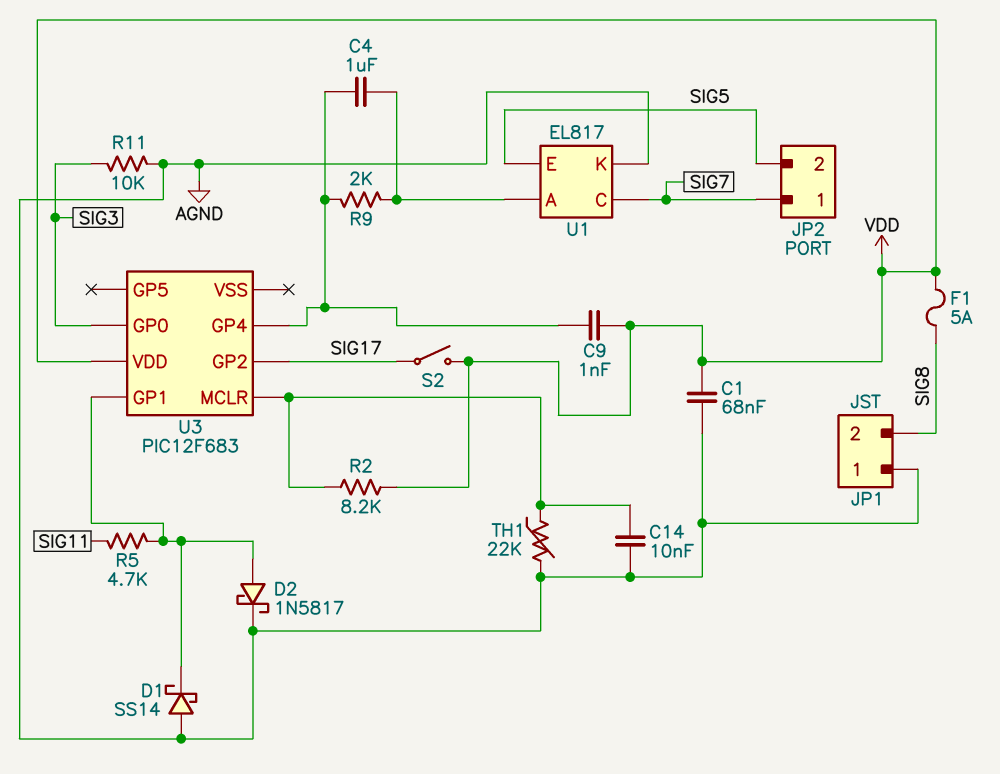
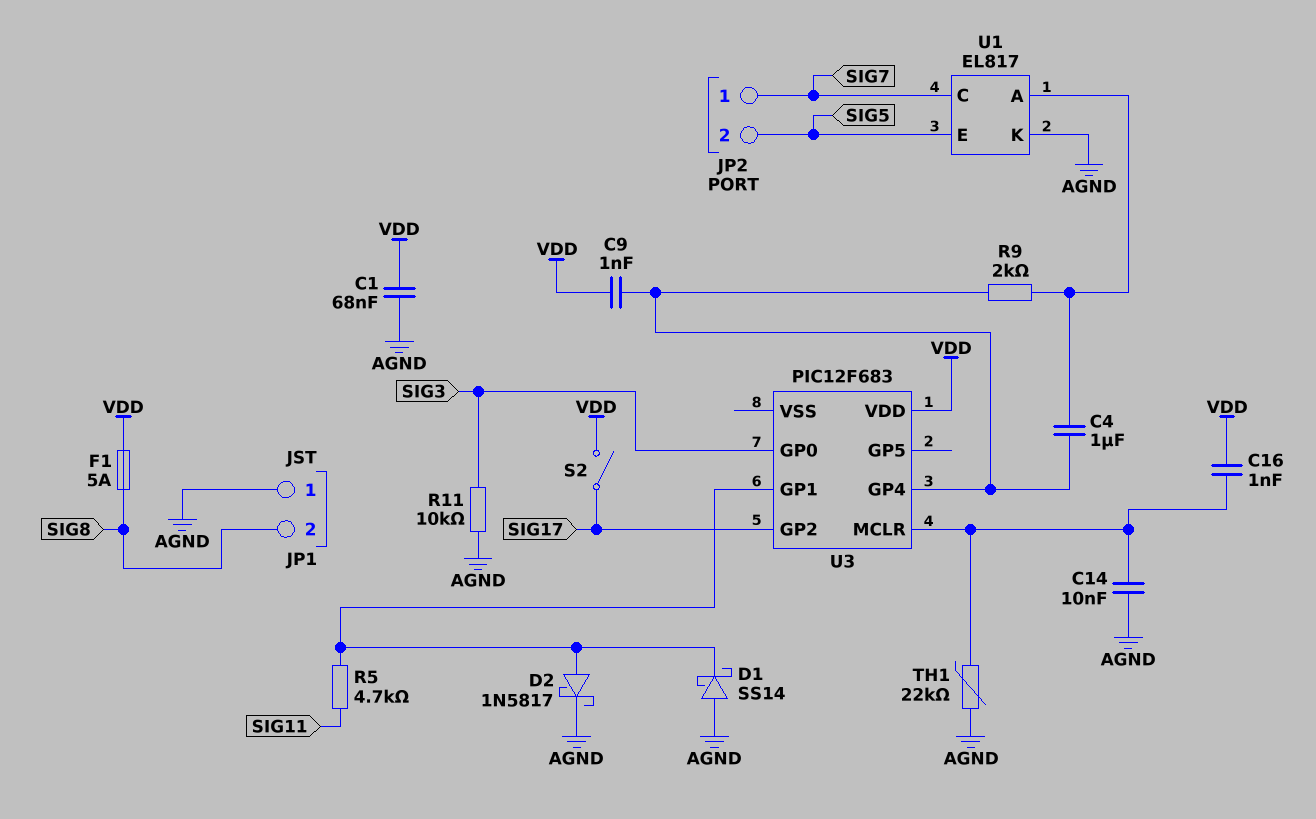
C16: none -> 1nF (U3/MCLR, VDD)
R2: 8.2k (U3/MCLR, VDD) -> none

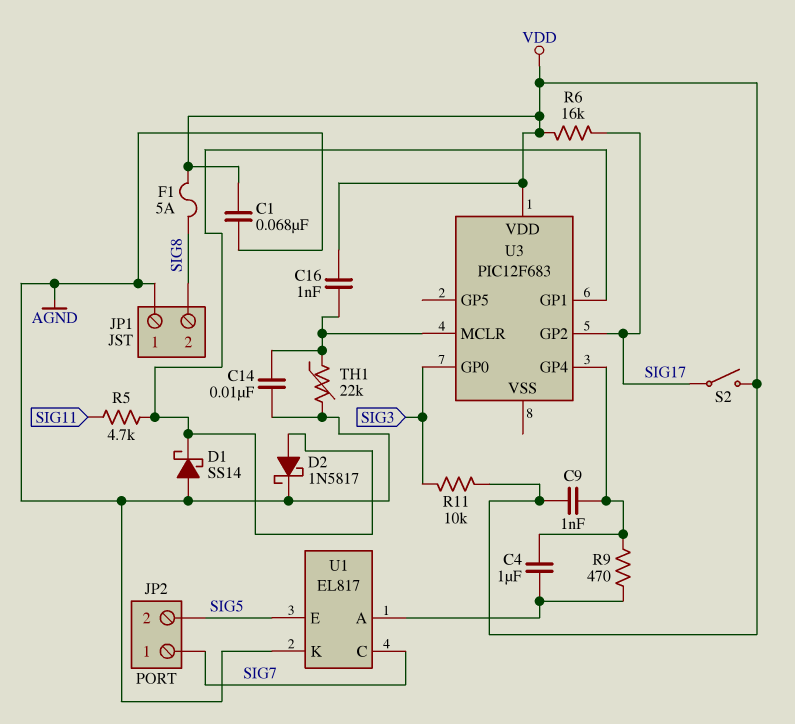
R6: none -> 16k (SIG17, VDD)
R9: 2k (U1/A, U3/GP4) -> 470 (U1/A, U3/GP4)
R11: 10k (AGND, SIG3) -> 10k (SIG3, VDD)

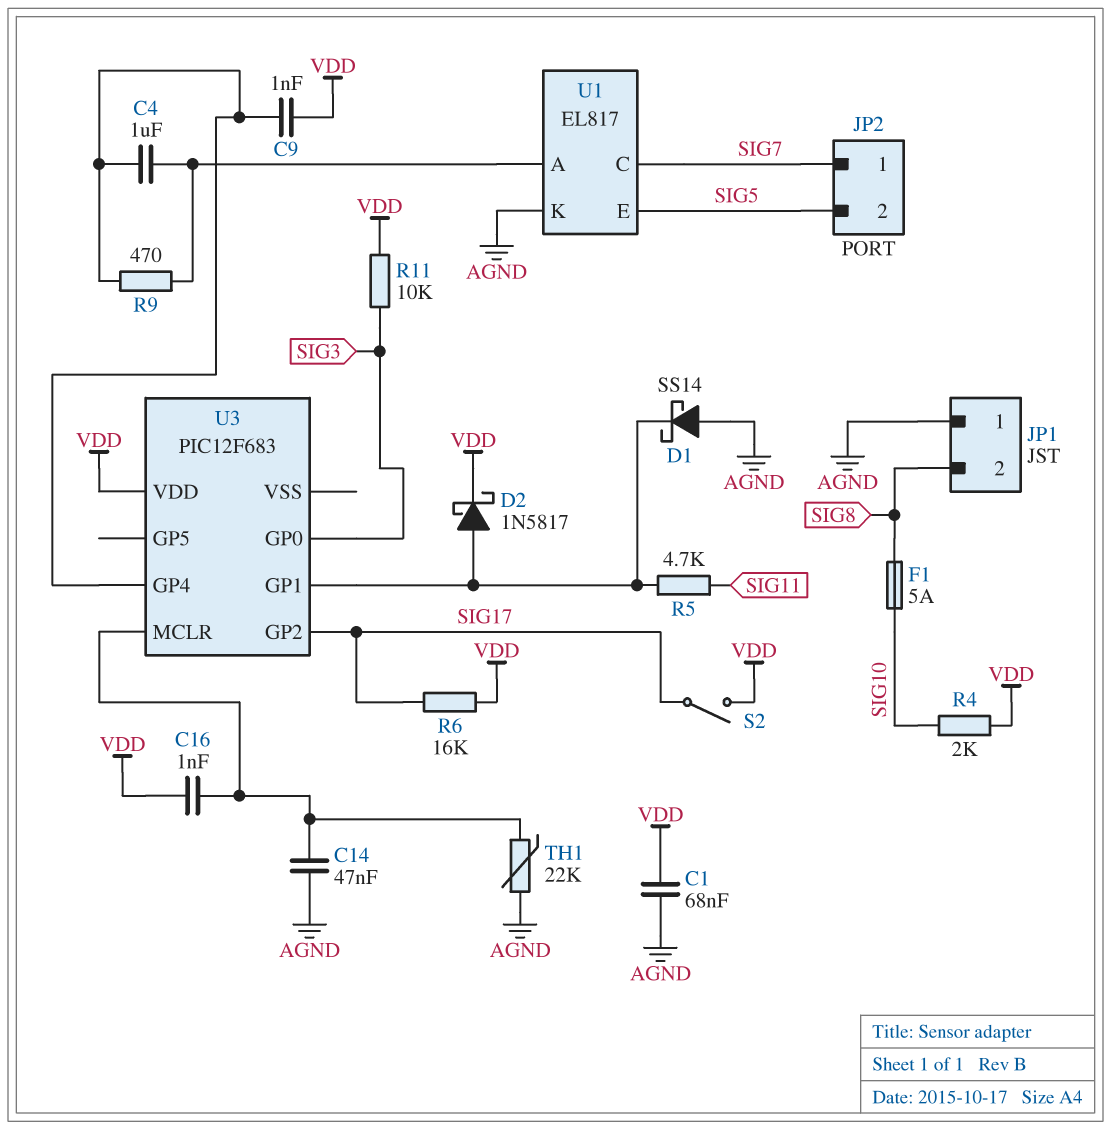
C14: 10nF (AGND, U3/MCLR) -> 47nF (AGND, U3/MCLR)
D2: schottky 1N5817 (A U3/GP1, K AGND) -> schottky 1N5817 (A U3/GP1, K VDD)
F1: 5A (SIG8, VDD) -> 5A (SIG8, SIG10)
R4: none -> 2k (SIG10, VDD)

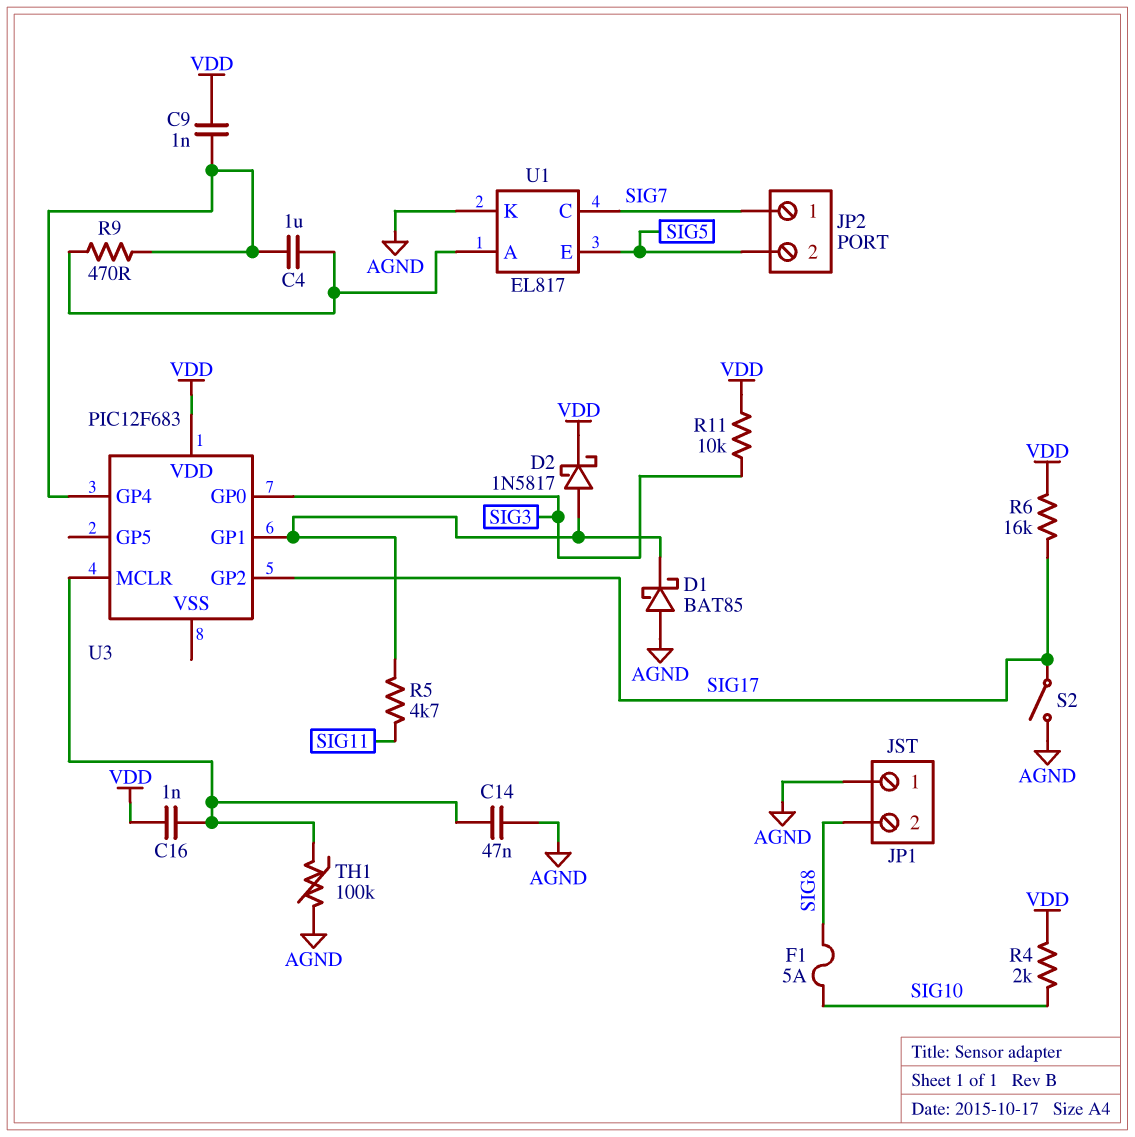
C1: 68nF (AGND, VDD) -> none
D1: schottky SS14 (A AGND, K U3/GP1) -> schottky BAT85 (A AGND, K U3/GP1)
S2: switch (SIG17, VDD) -> switch (AGND, SIG17)
TH1: 22k (AGND, U3/MCLR) -> 100k (AGND, U3/MCLR)

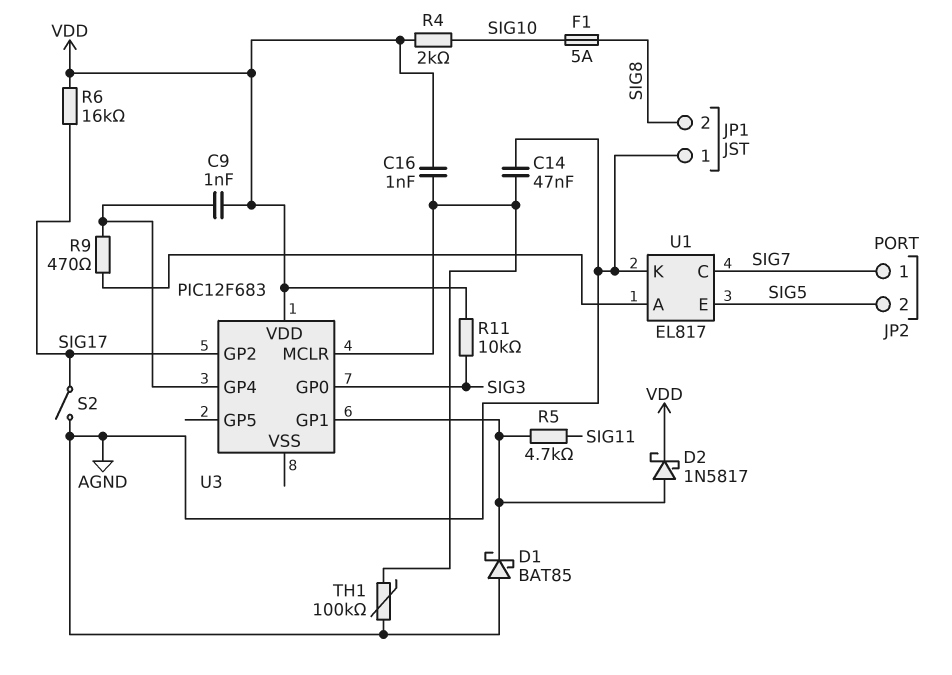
C4: 1uF (U1/A, U3/GP4) -> none

